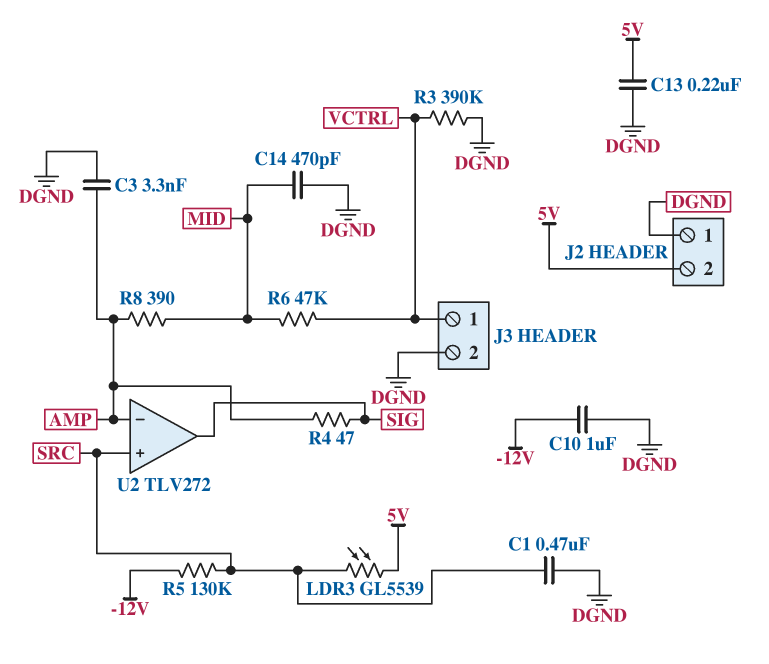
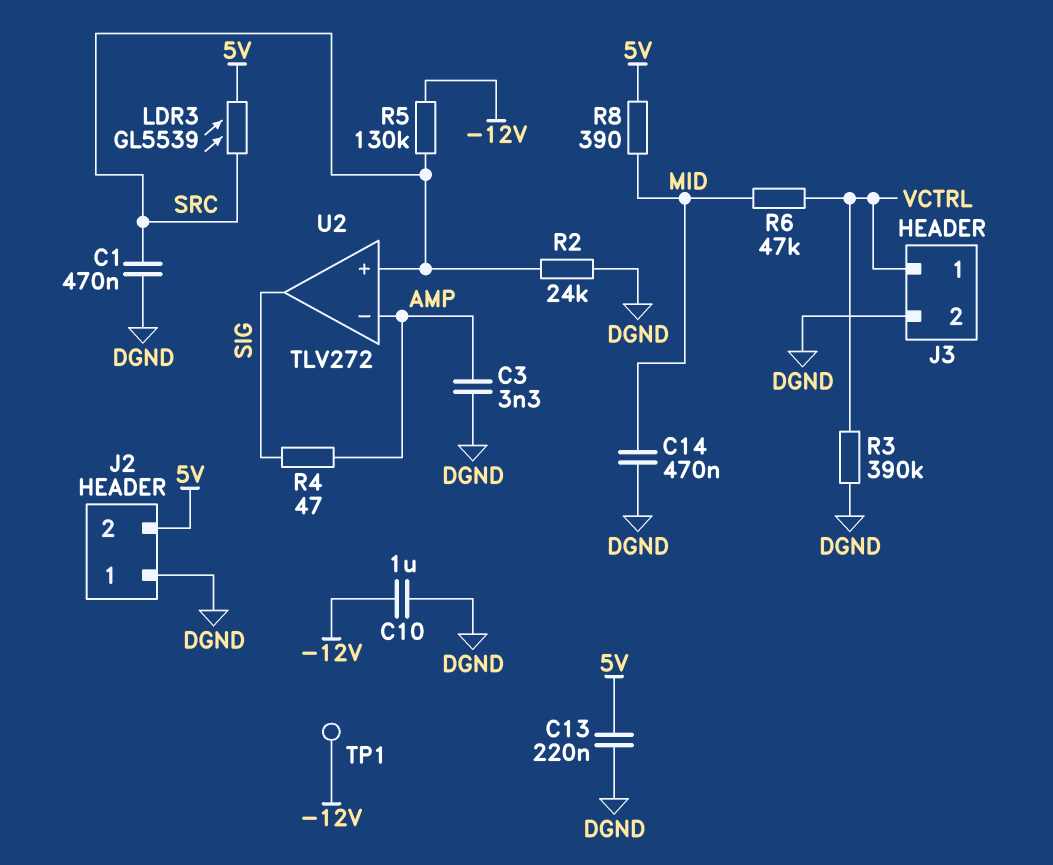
C14: 470pF (DGND, MID) -> 470nF (DGND, MID)
R2: none -> 24k (DGND, SRC)
R8: 390 (AMP, MID) -> 390 (5V, MID)
TP1: none -> test point (-12V)

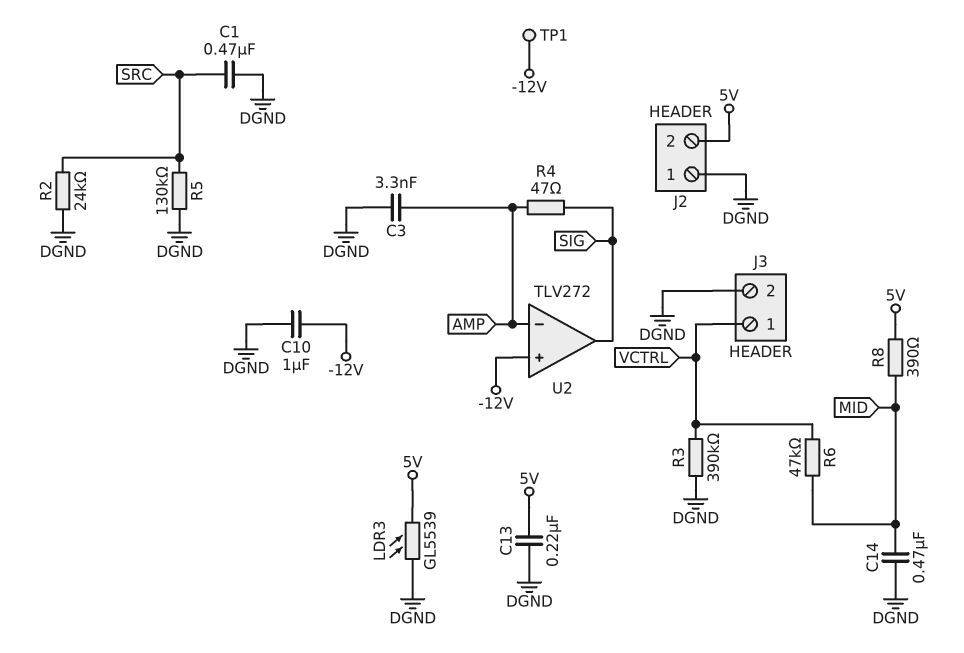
LDR3: GL5539 (5V, SRC) -> GL5539 (5V, DGND)
R5: 130k (-12V, SRC) -> 130k (DGND, SRC)
U2 pin in+: SRC -> -12V

